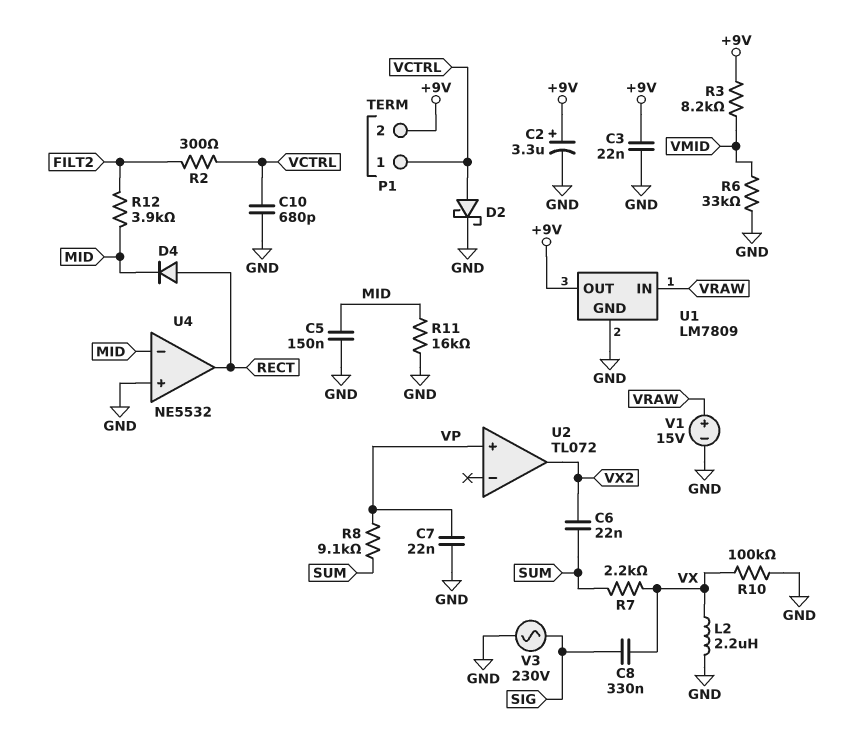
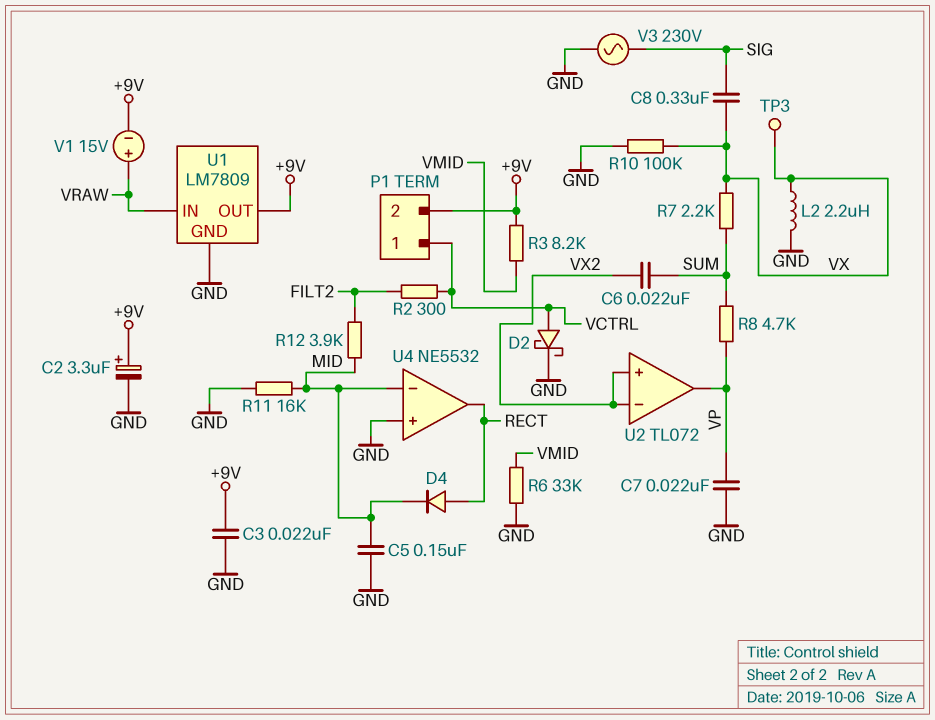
C10: 680pF (GND, VCTRL) -> none
R8: 9.1k (SUM, VP) -> 4.7k (SUM, VP)
TP3: none -> test point (VX)
U2 pin in+: VP -> VX2
U2 pin in-: none -> VX2
U2 pin out: VX2 -> VP
V1: 15V (plus VRAW, minus GND) -> 15V (plus VRAW, minus +9V)

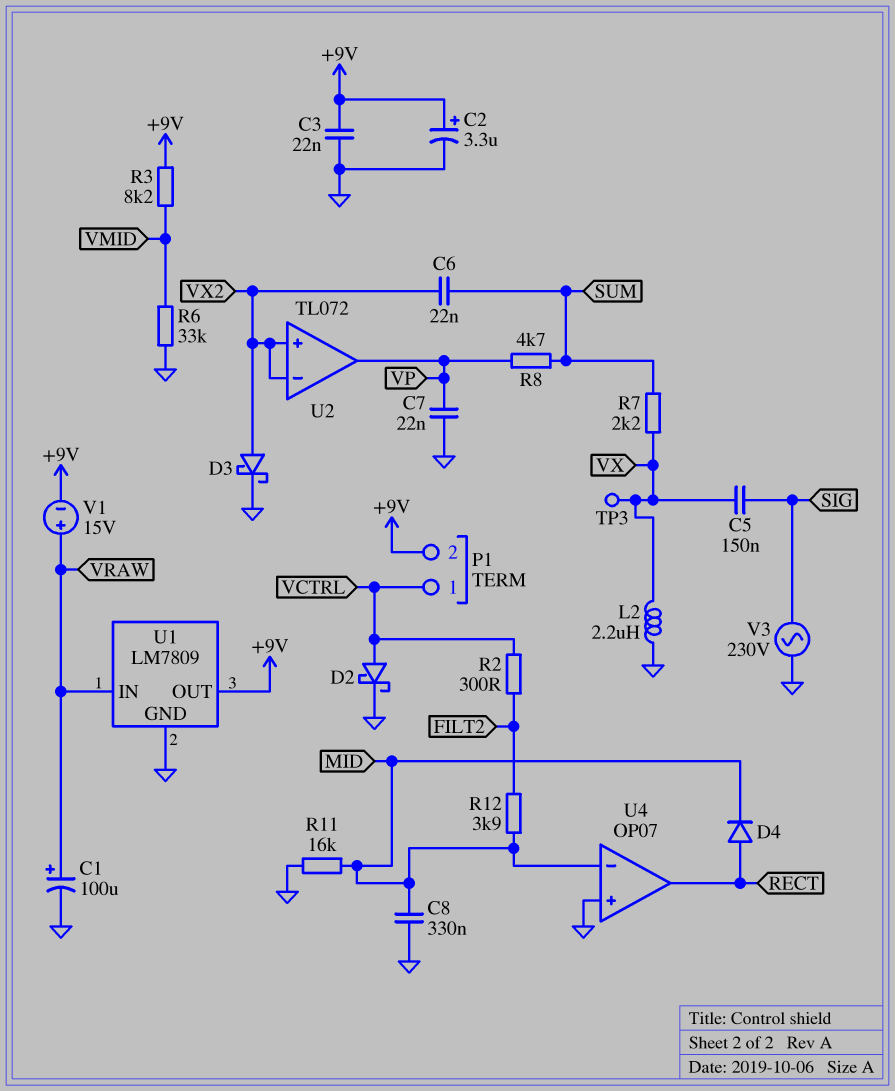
C1: none -> 100uF (plus VRAW, minus GND)
C5: 150nF (GND, MID) -> 150nF (SIG, VX)
C8: 330nF (SIG, VX) -> 330nF (GND, MID)
D3: none -> schottky (A VX2, K GND)
R10: 100k (GND, VX) -> none
U4: NE5532 -> OP07

